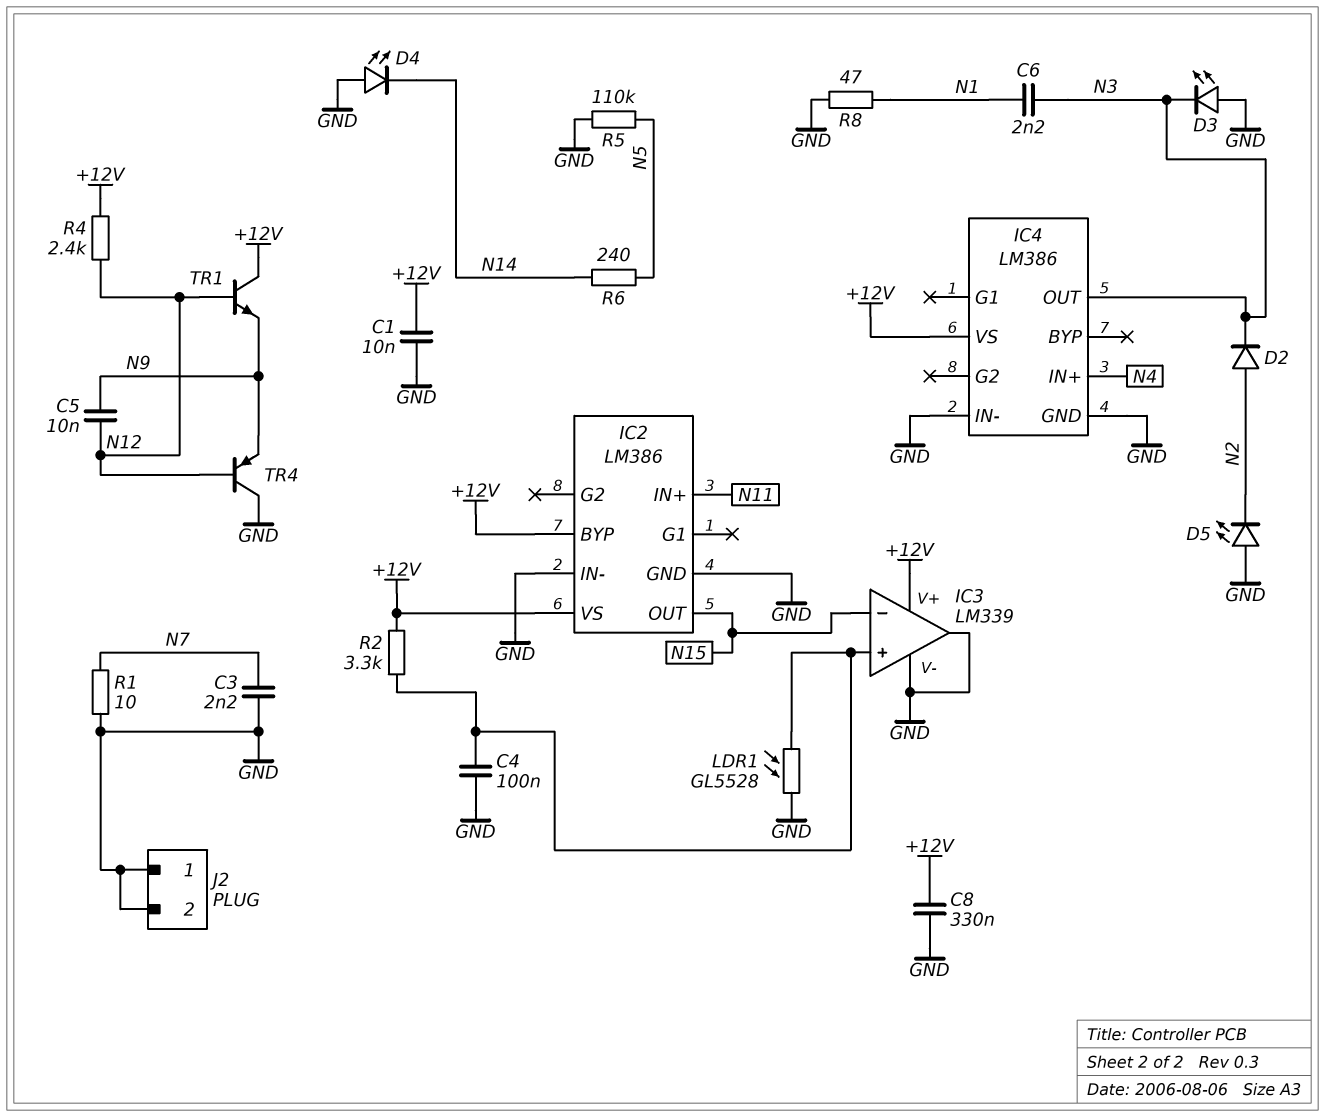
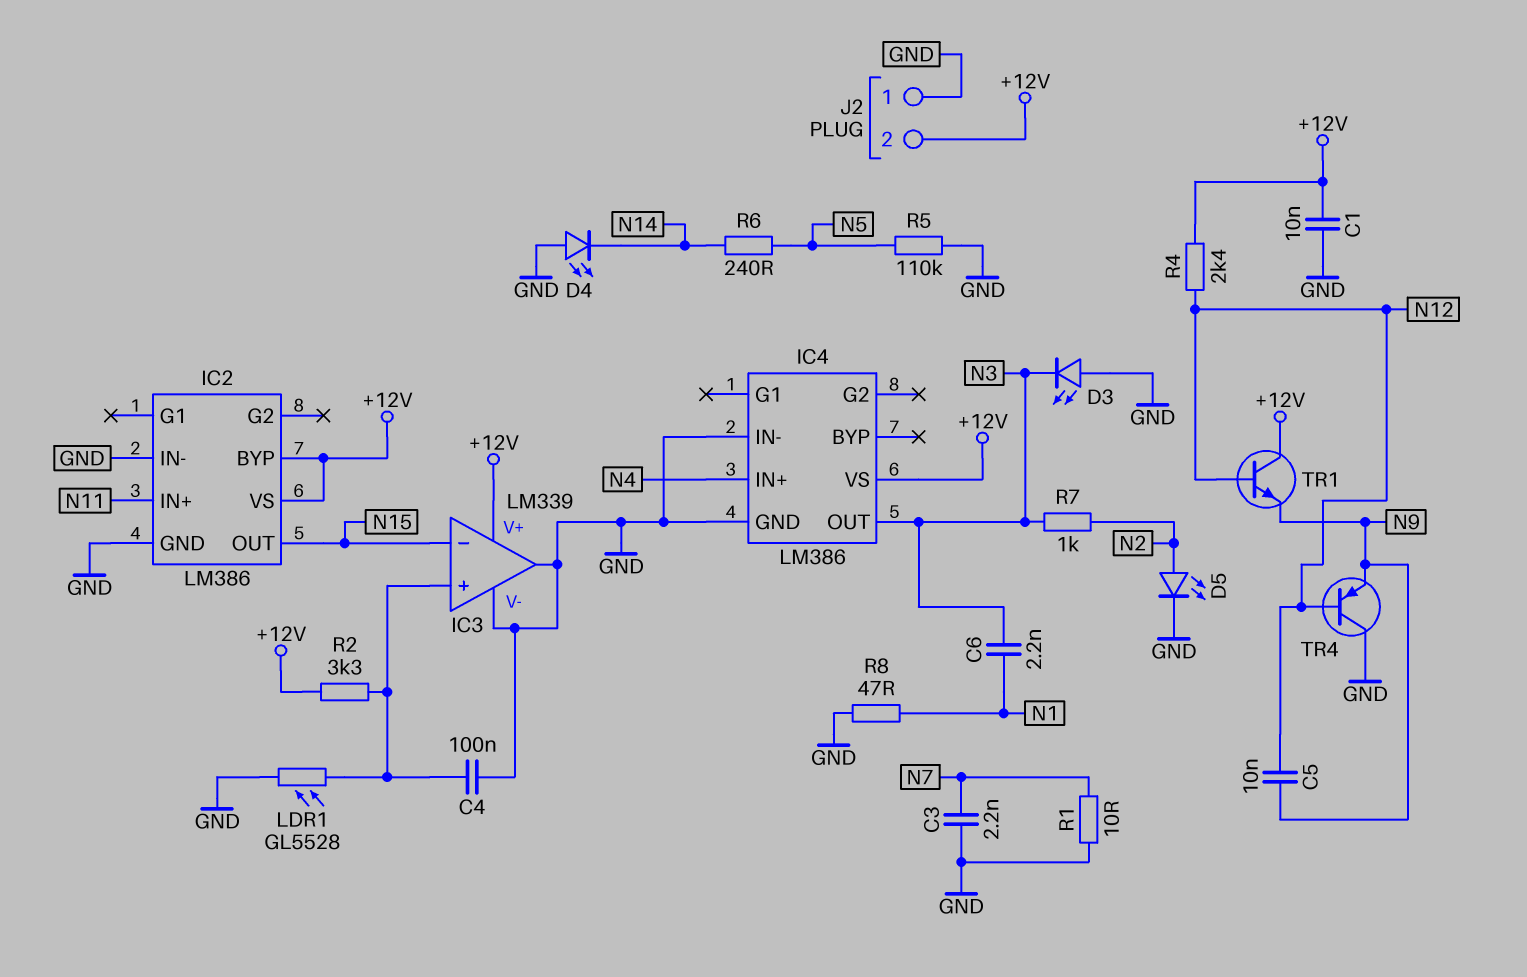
C8: 330nF (+12V, GND) -> none
D2: diode (A N2, K N3) -> none
D5: LED (A GND, K N2) -> LED (A N2, K GND)
J2 pin 2: GND -> +12V
R7: none -> 1k (N2, N3)

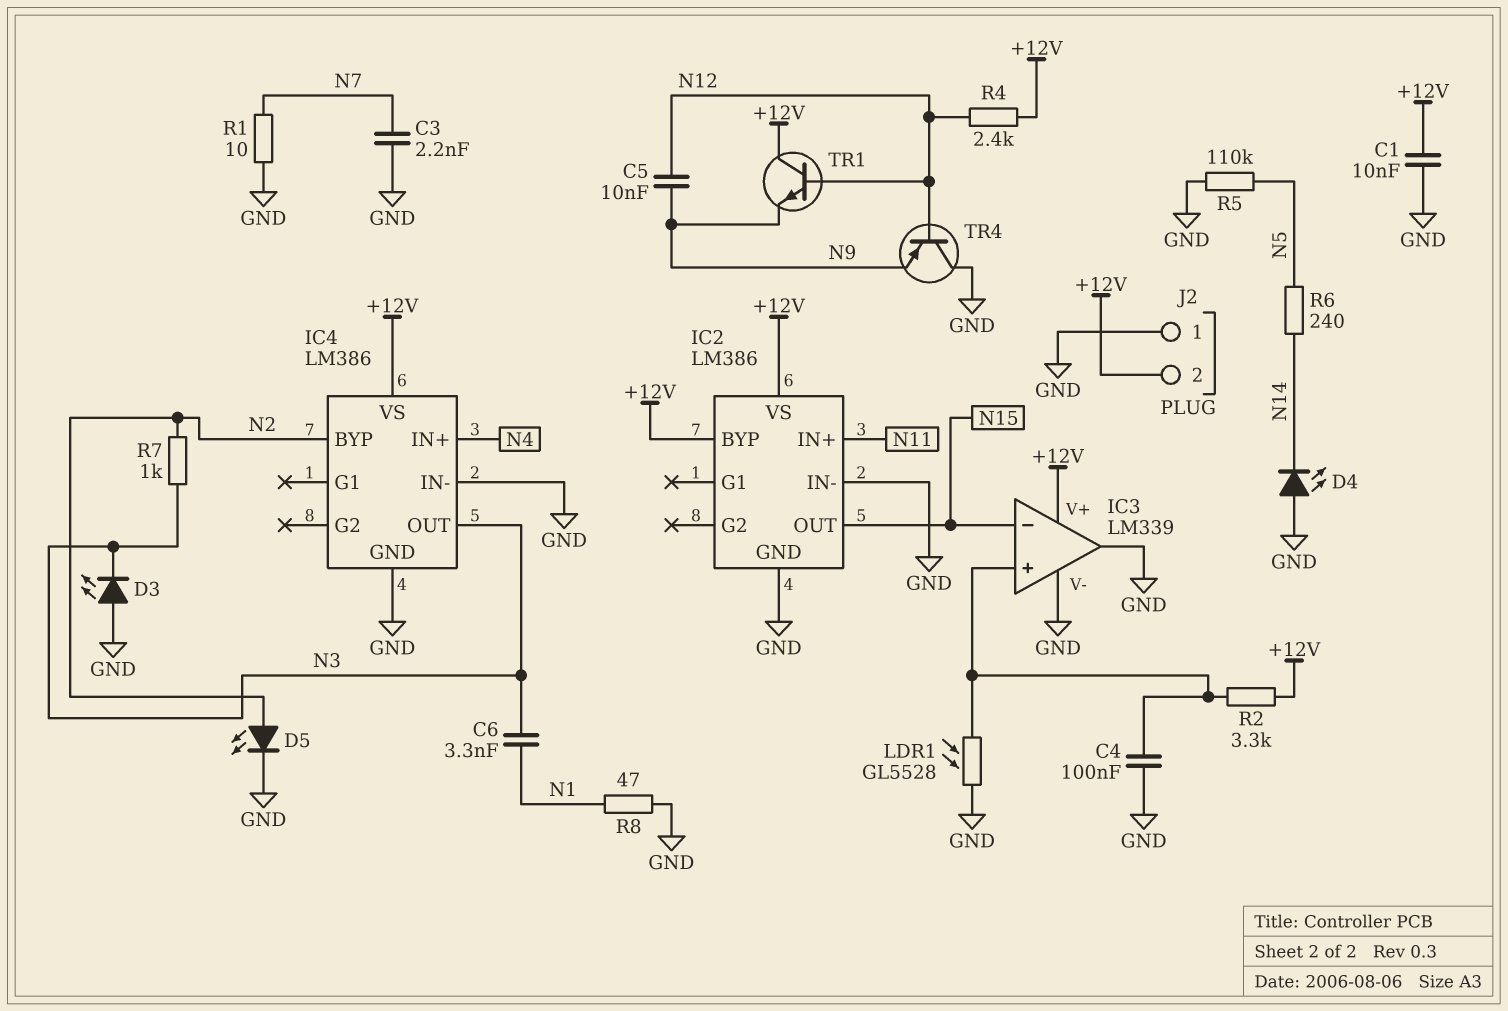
C6: 2.2nF (N1, N3) -> 3.3nF (N1, N3)
IC4 pin BYP: none -> N2

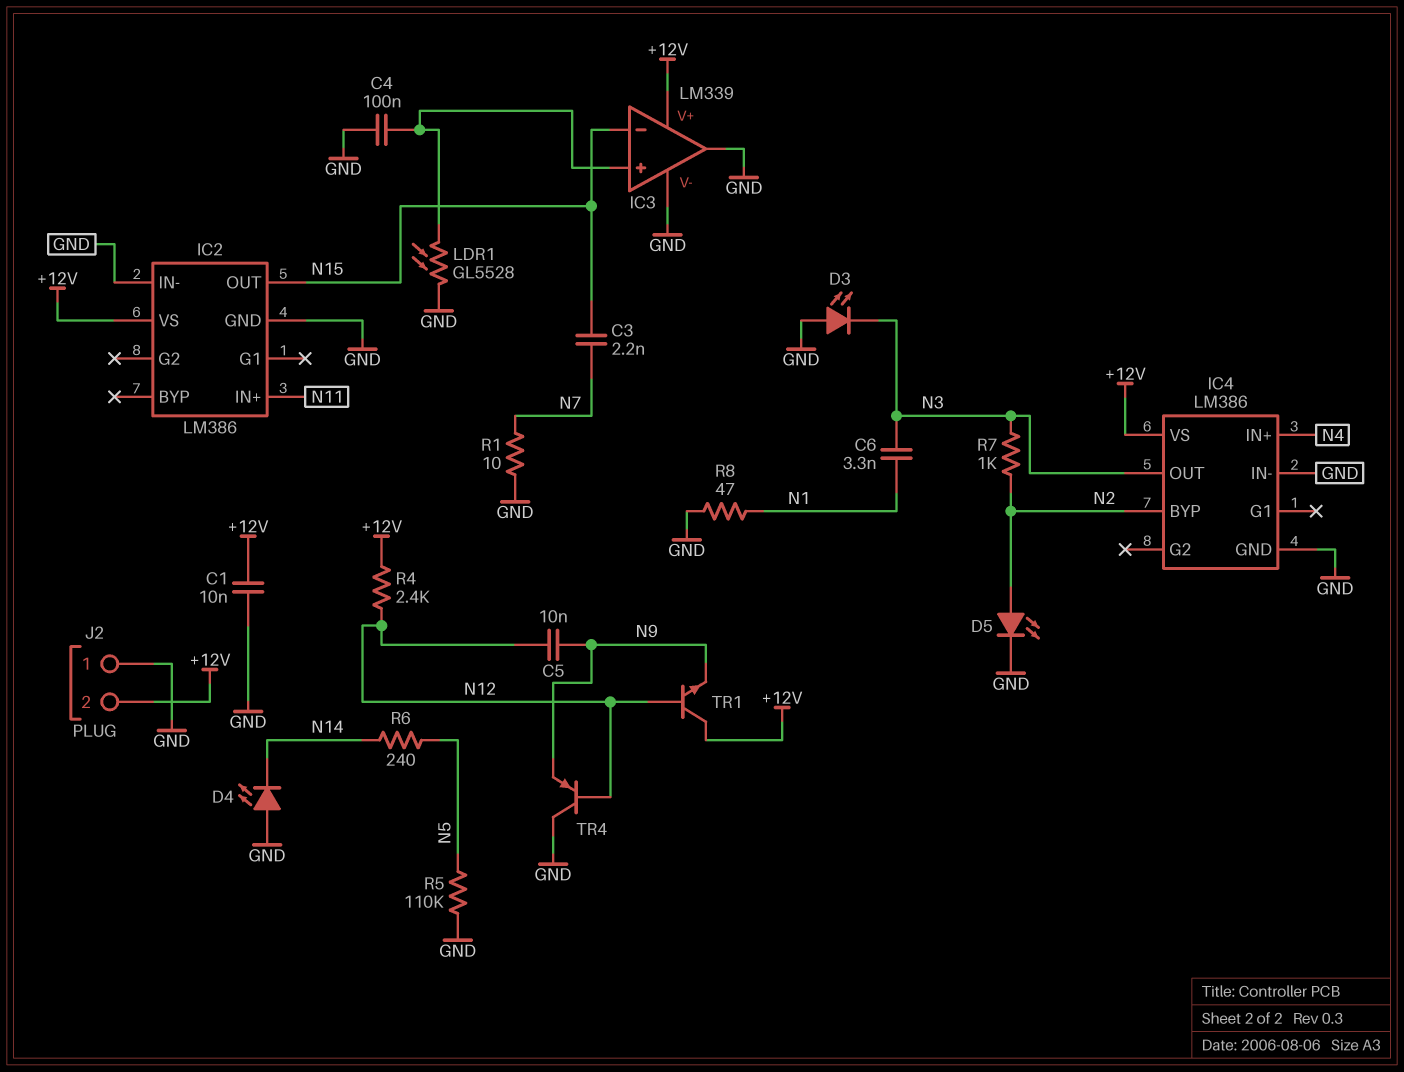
C3: 2.2nF (GND, N7) -> 2.2nF (N7, N15)
IC2 pin BYP: +12V -> none
R2: 3.3k (+12V, IC3/in+) -> none

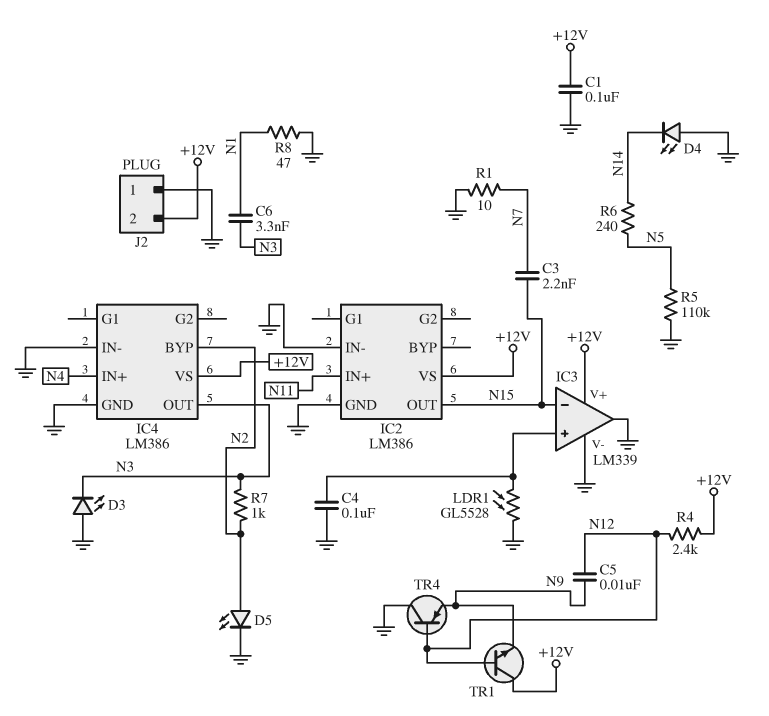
C1: 10nF (+12V, GND) -> 100nF (+12V, GND)

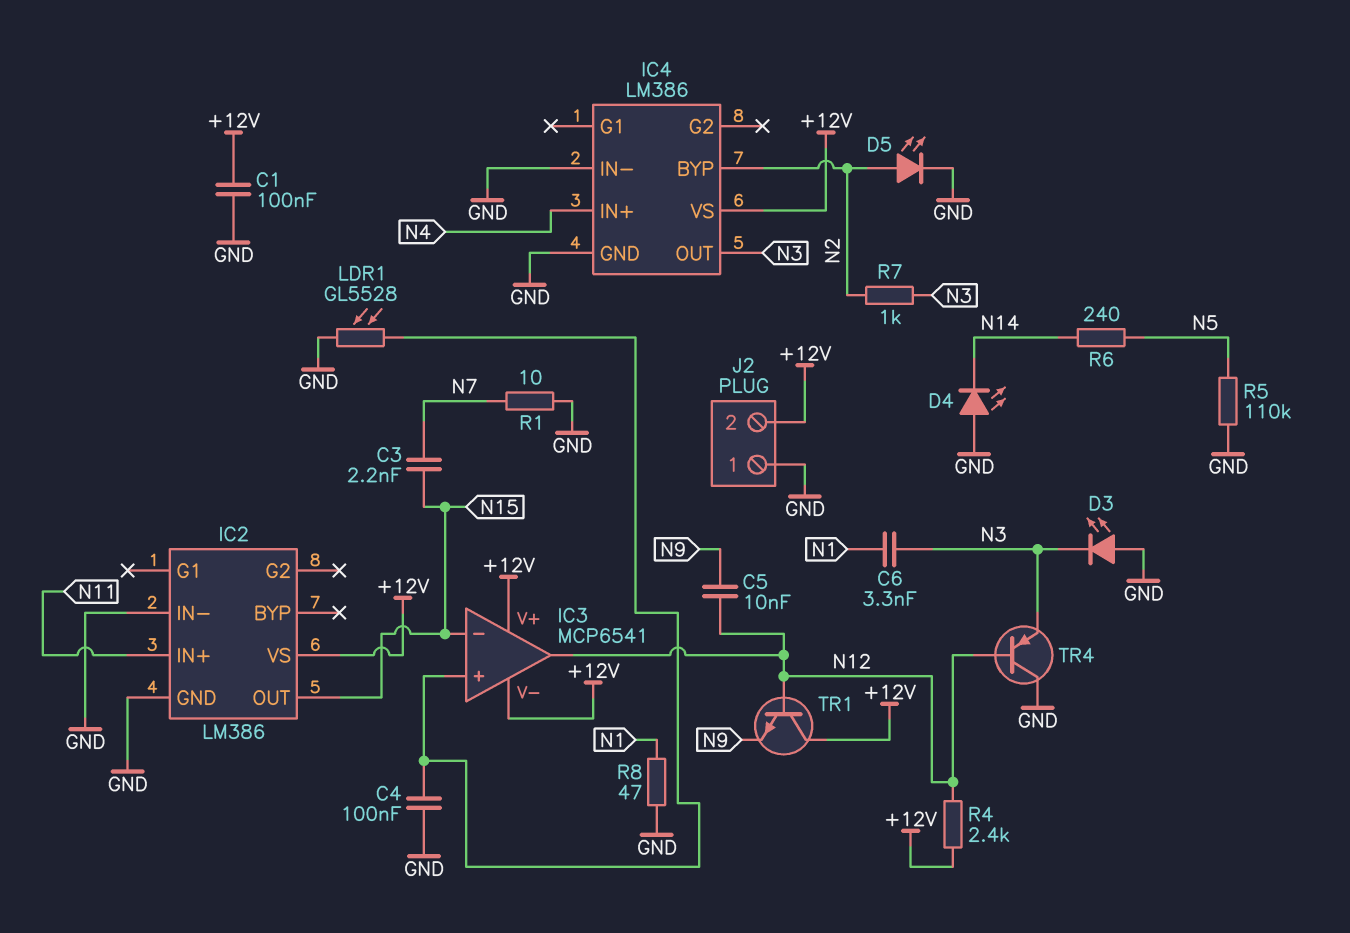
IC3: LM339 -> MCP6541
IC3 pin V-: GND -> +12V
IC3 pin out: GND -> N12
TR4: PNP (B N12, C GND, E N9) -> PNP (B N12, C GND, E N3)

